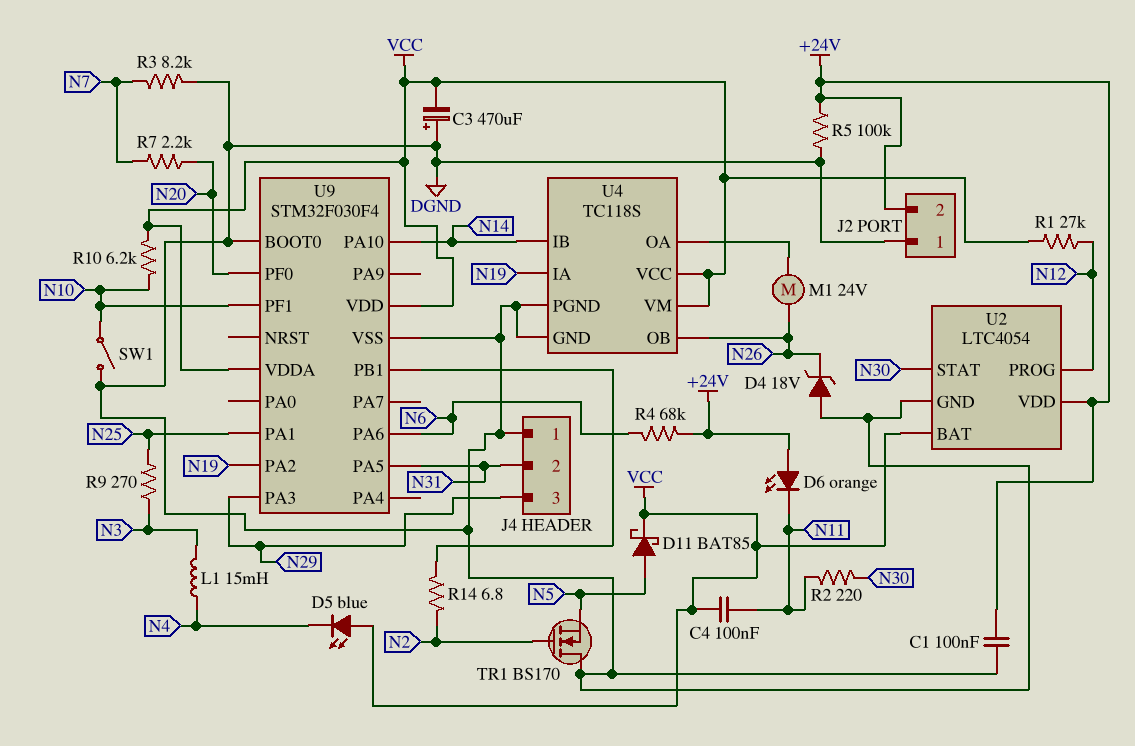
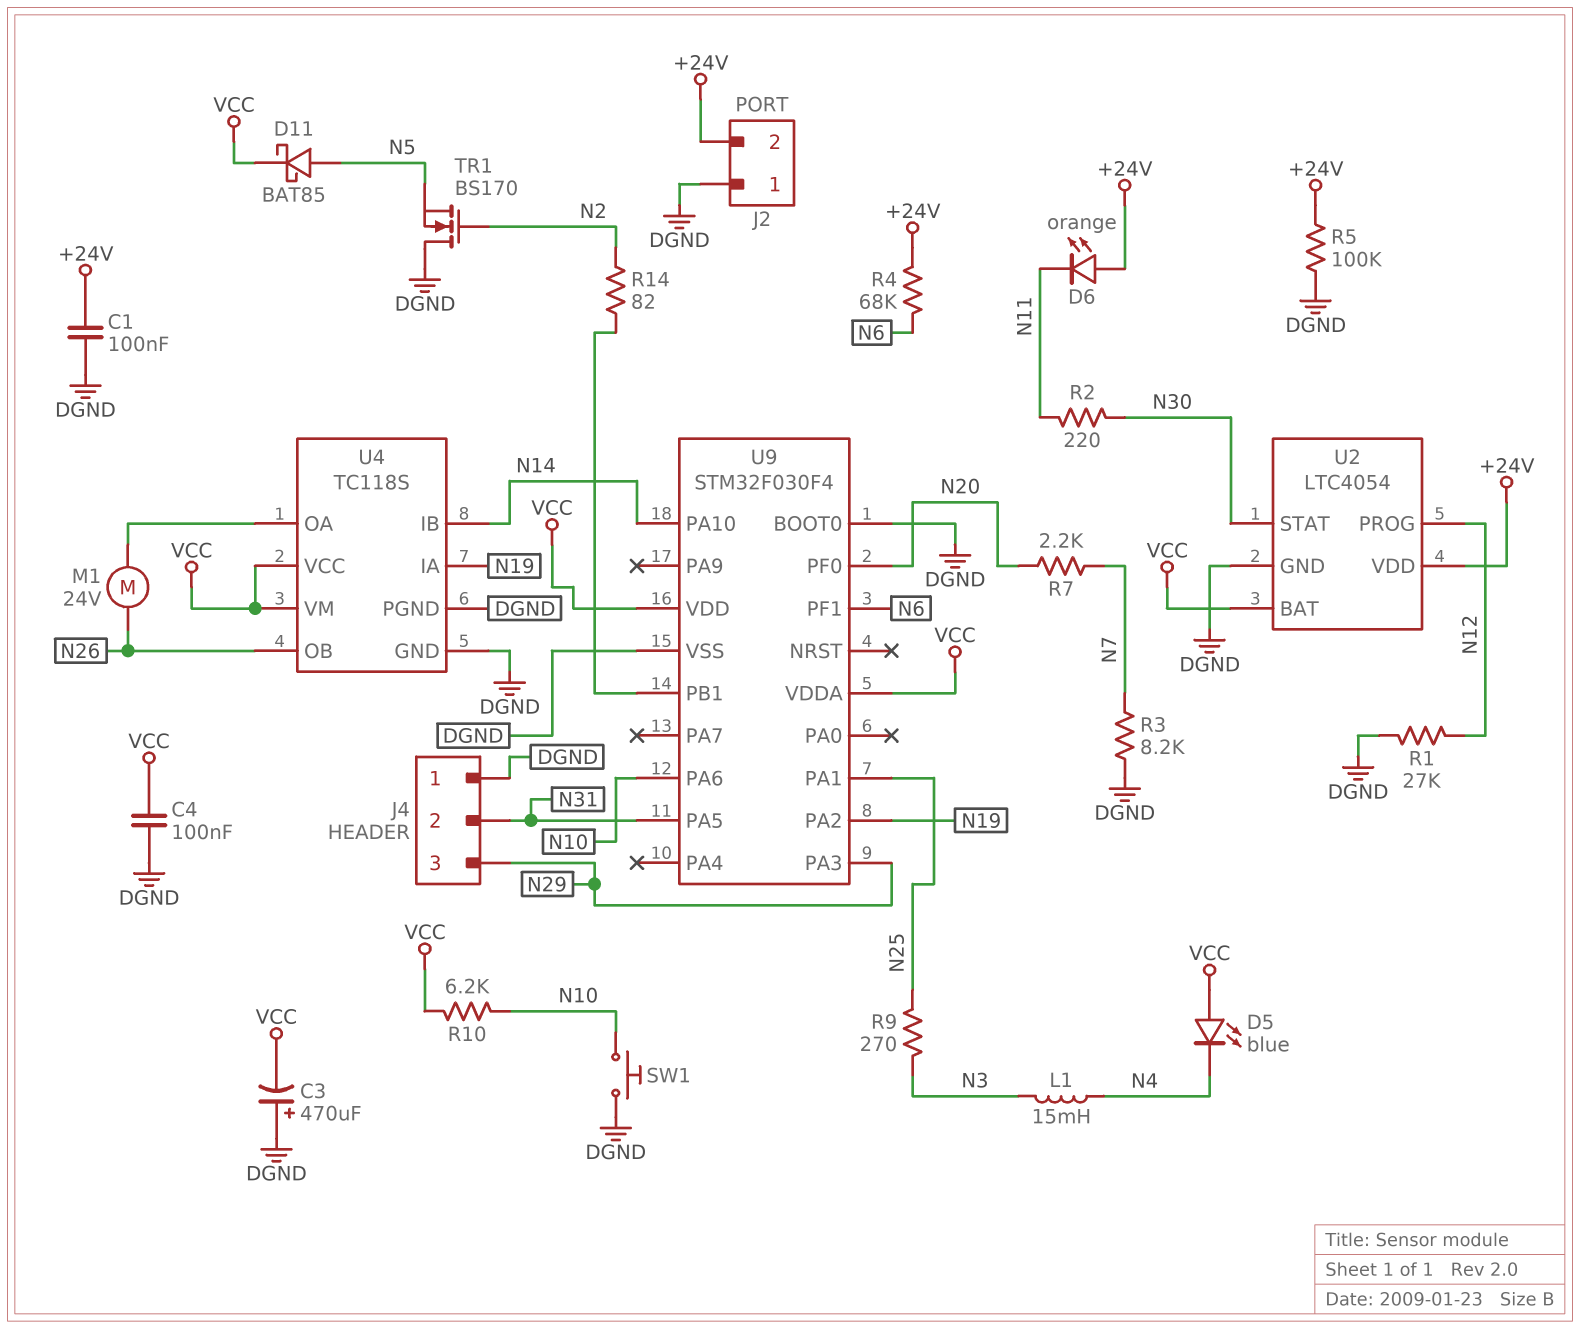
C4: 100nF (N11, VCC) -> 100nF (DGND, VCC)
D4: zener 18V (A DGND, K N26) -> none
R1: 27k (N12, VCC) -> 27k (DGND, N12)
R14: 6.8 (N2, U9/PB1) -> 82 (N2, U9/PB1)
SW1: switch (DGND, N10) -> button (DGND, N10)
U9 pin PA6: N6 -> N10
U9 pin PF1: N10 -> N6

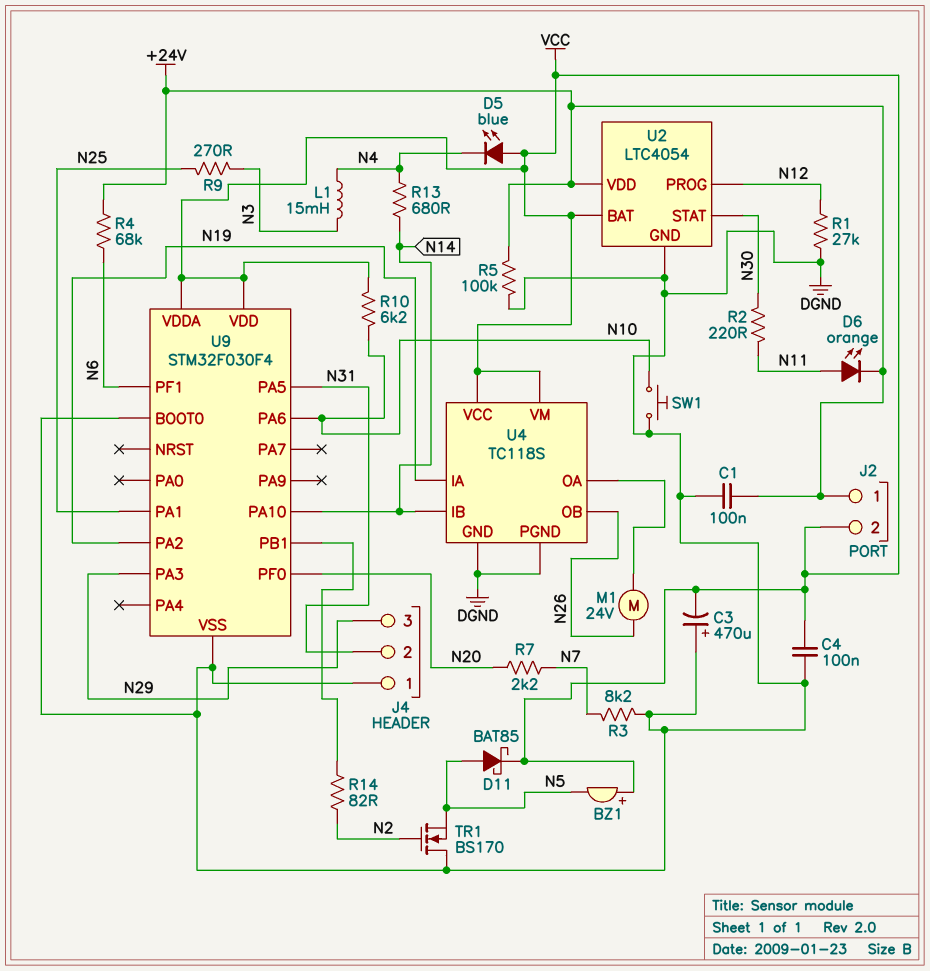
BZ1: none -> buzzer (plus VCC, minus N5)
D6: LED orange (A +24V, K N11) -> LED orange (A N11, K +24V)
J2 pin 1: DGND -> +24V
J2 pin 2: +24V -> VCC
R13: none -> 680 (N4, N14)

